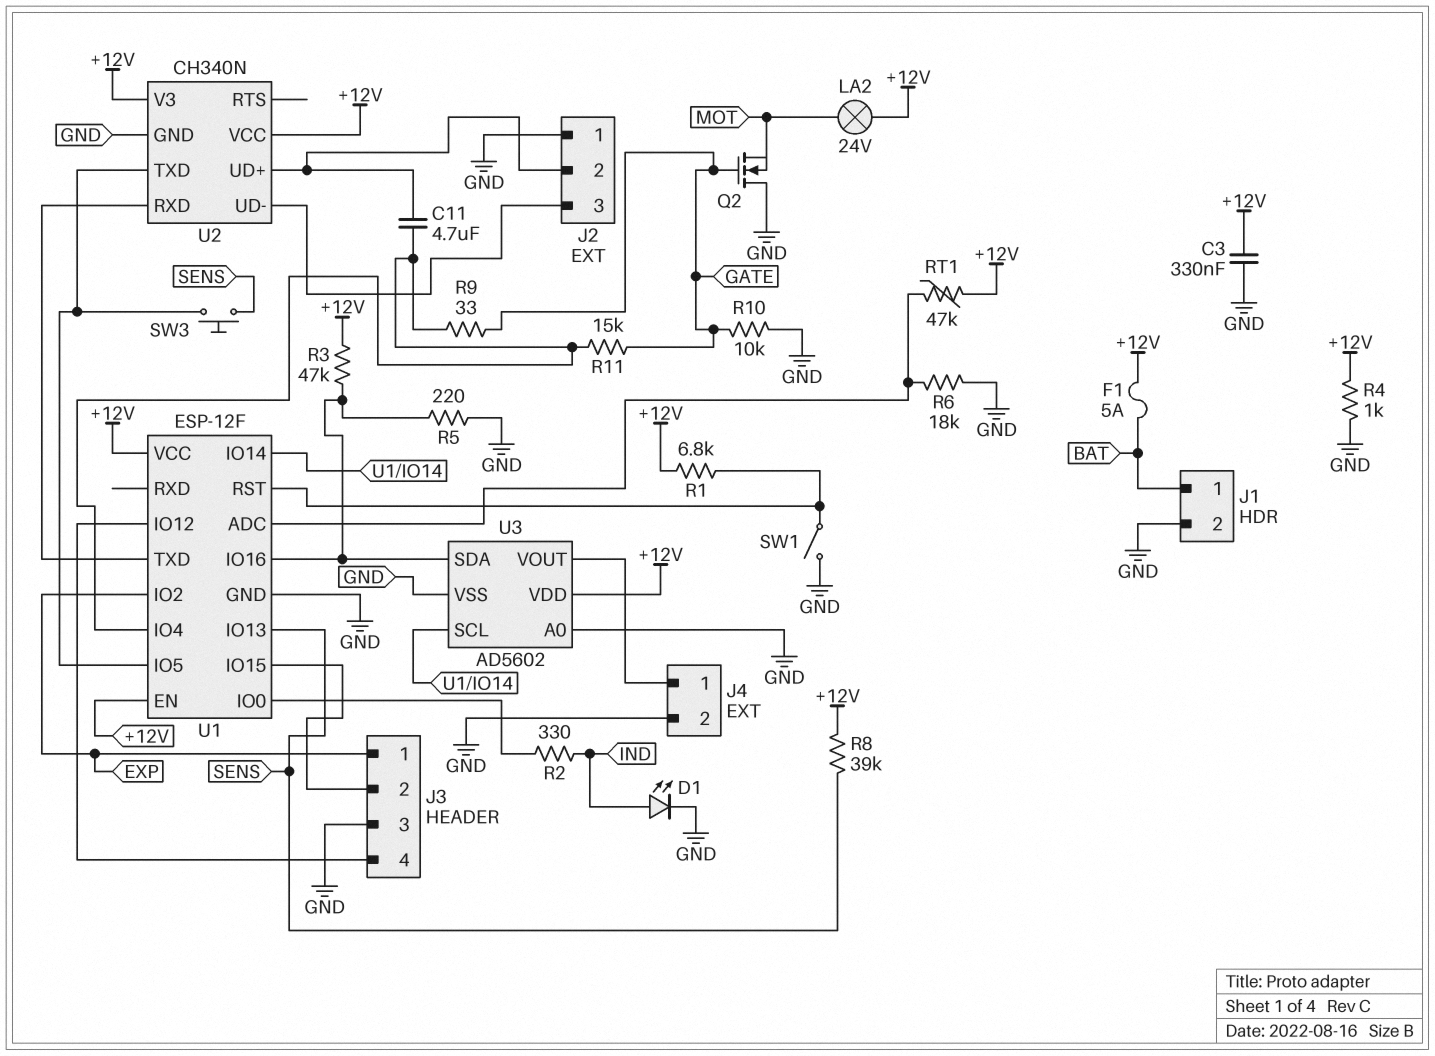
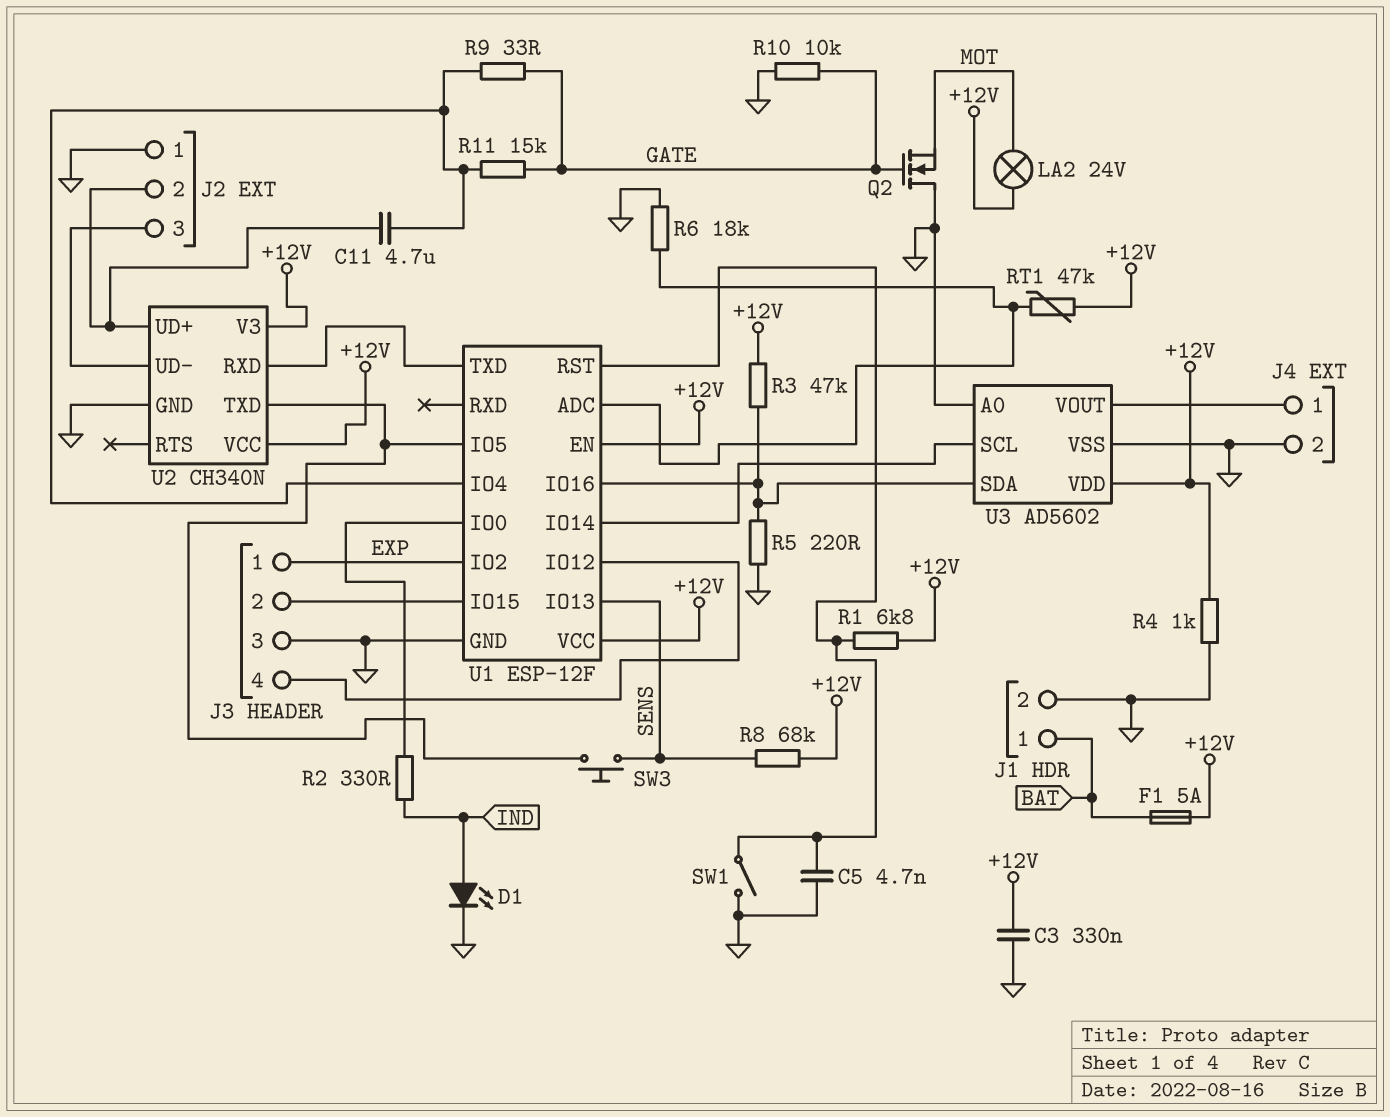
C5: none -> 4.7nF (GND, U1/RST)
R8: 39k (+12V, SENS) -> 68k (+12V, SENS)

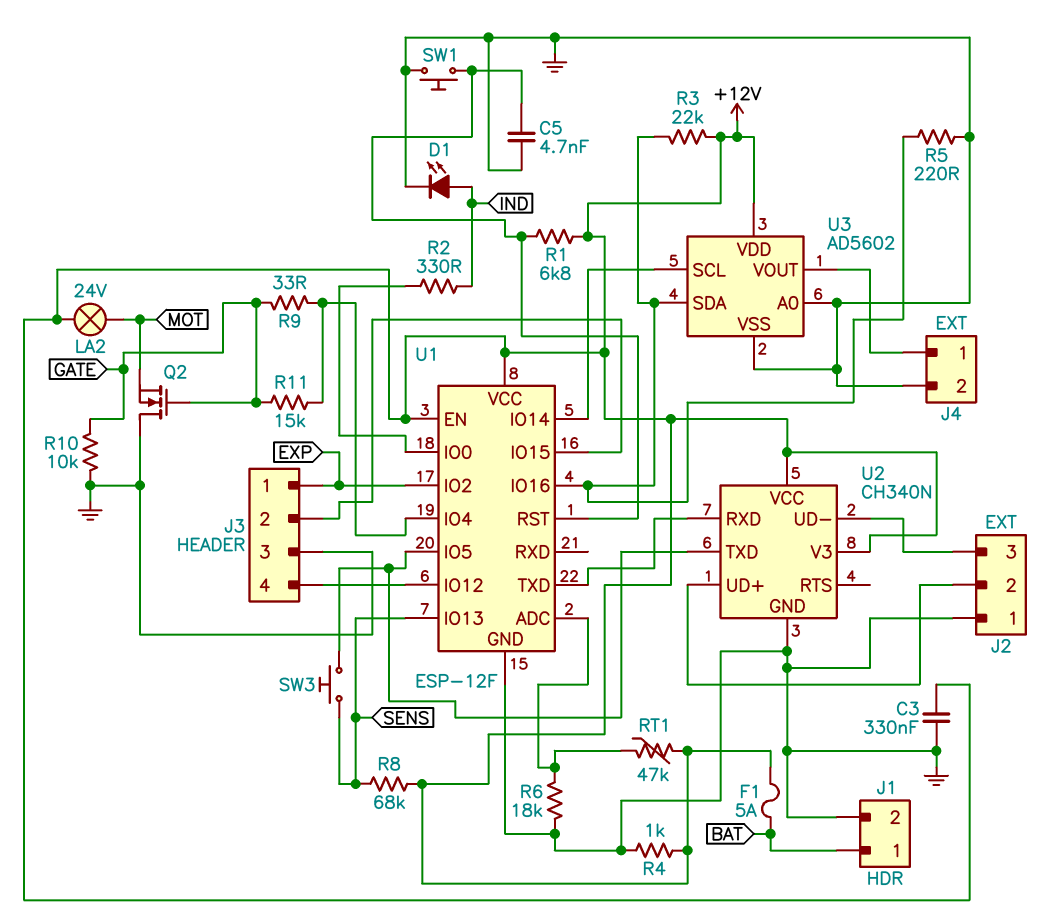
C11: 4.7uF (J2/2, U1/IO4) -> none
R3: 47k (+12V, U1/IO16) -> 22k (+12V, U1/IO16)
SW1: switch (GND, U1/RST) -> button (GND, U1/RST)

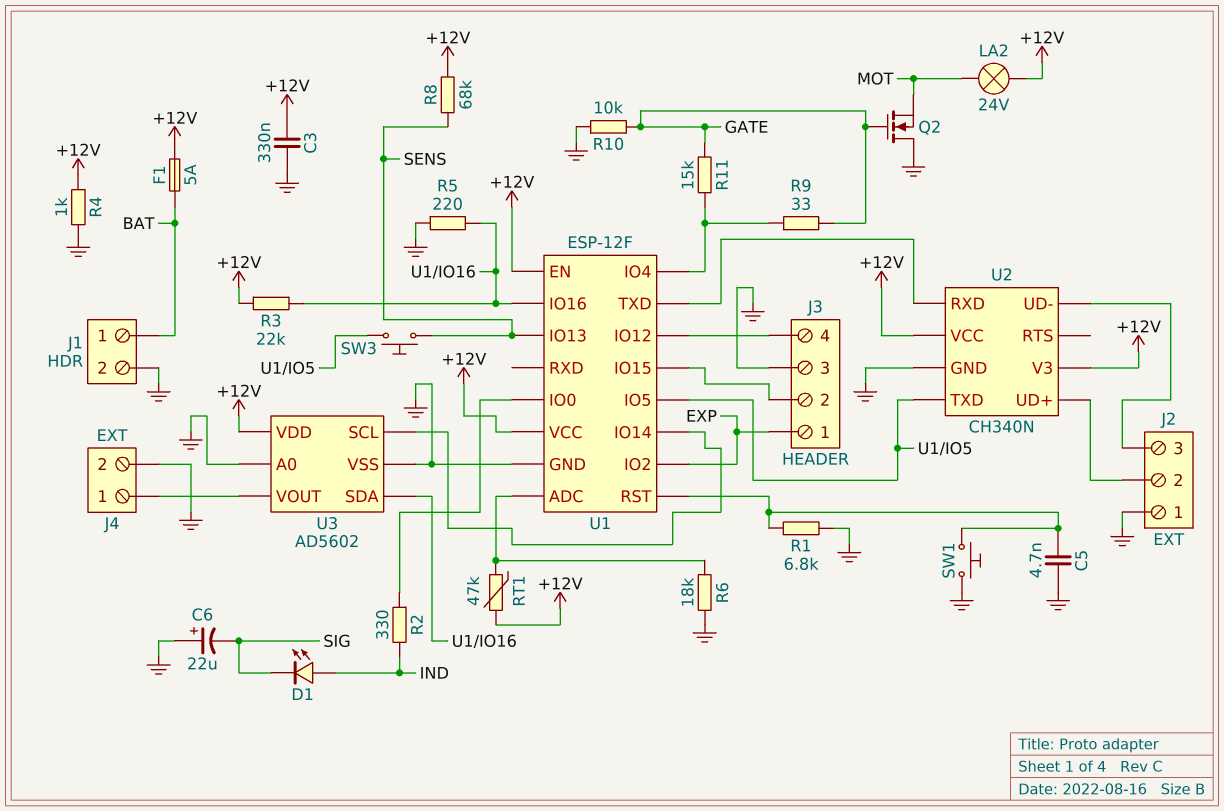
C6: none -> 22uF (plus GND, minus SIG)
D1: LED (A IND, K GND) -> LED (A IND, K SIG)
R1: 6.8k (+12V, U1/RST) -> 6.8k (GND, U1/RST)

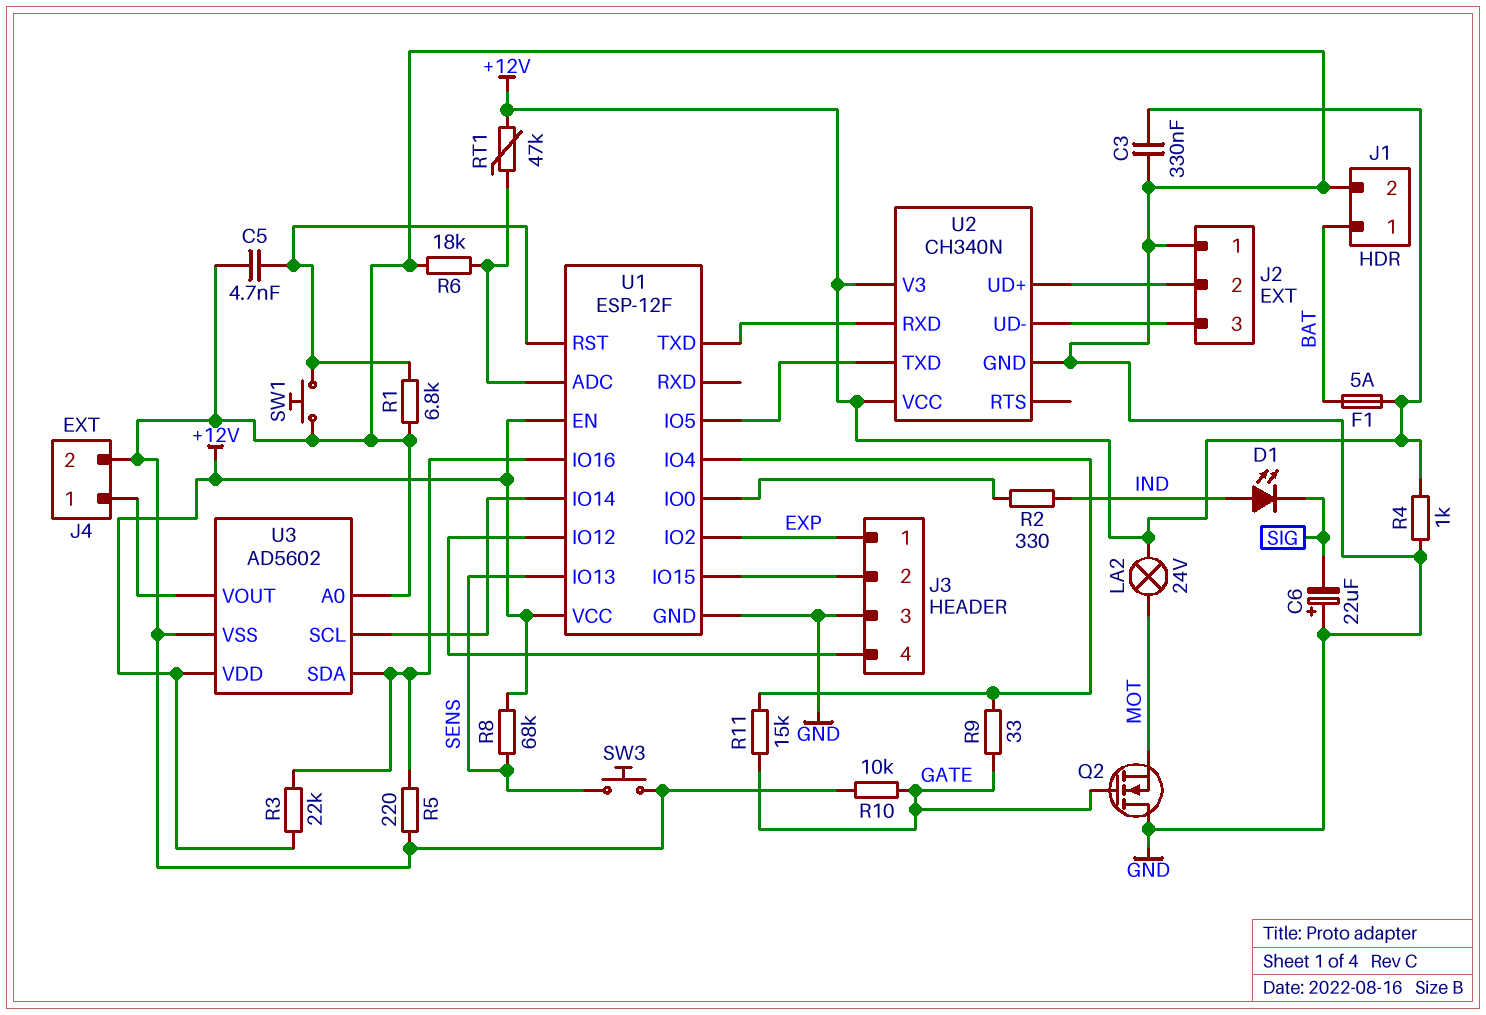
SW3: button (SENS, U1/IO5) -> button (GND, SENS)

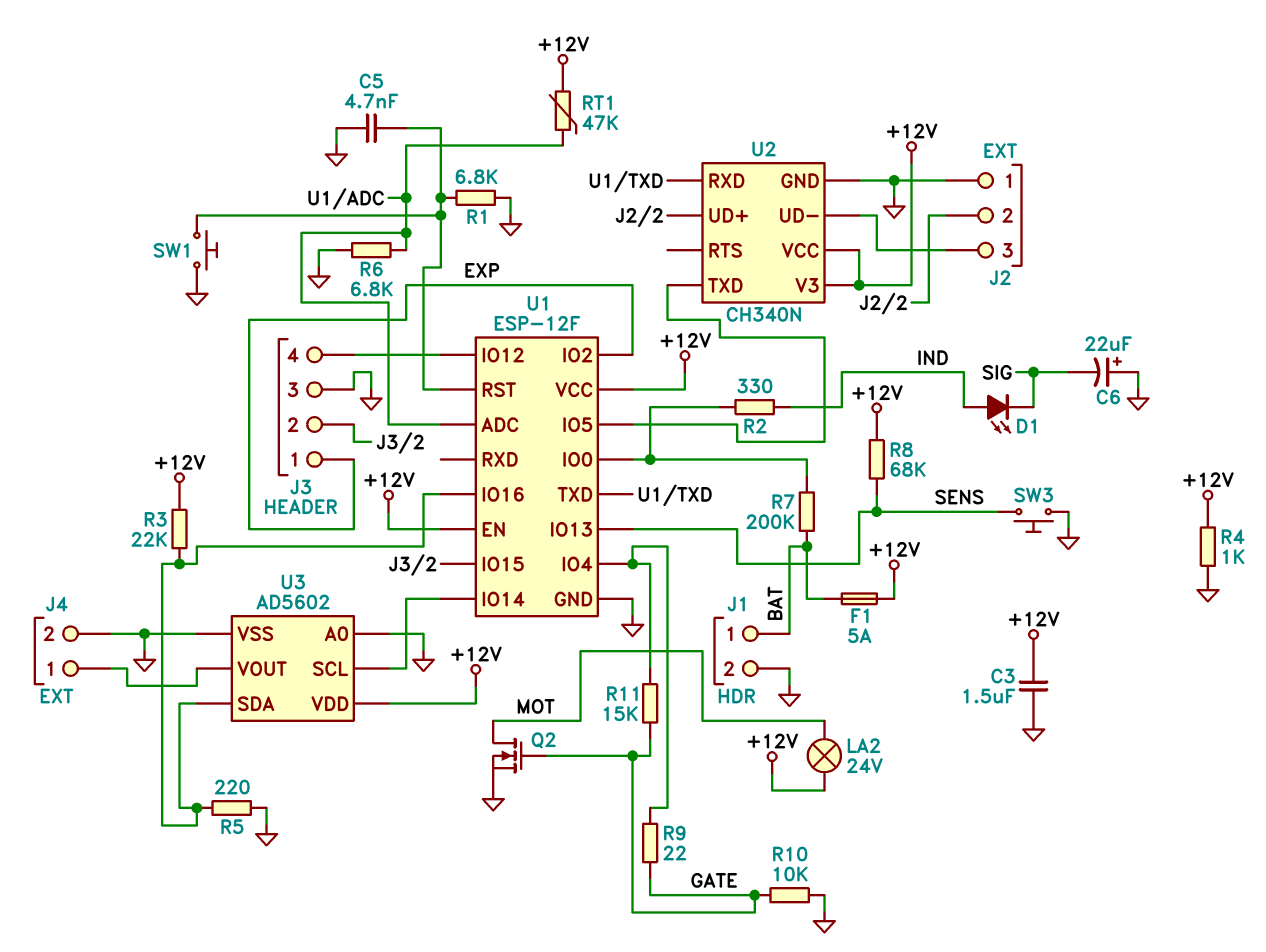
C3: 330nF (+12V, GND) -> 1.5uF (+12V, GND)
Q2: NMOS (G GATE, D GND, S MOT) -> NMOS (G GATE, D MOT, S GND)
R6: 18k (GND, U1/ADC) -> 6.8k (GND, U1/ADC)
R7: none -> 200k (BAT, U1/IO0)
R9: 33 (GATE, U1/IO4) -> 22 (GATE, U1/IO4)

